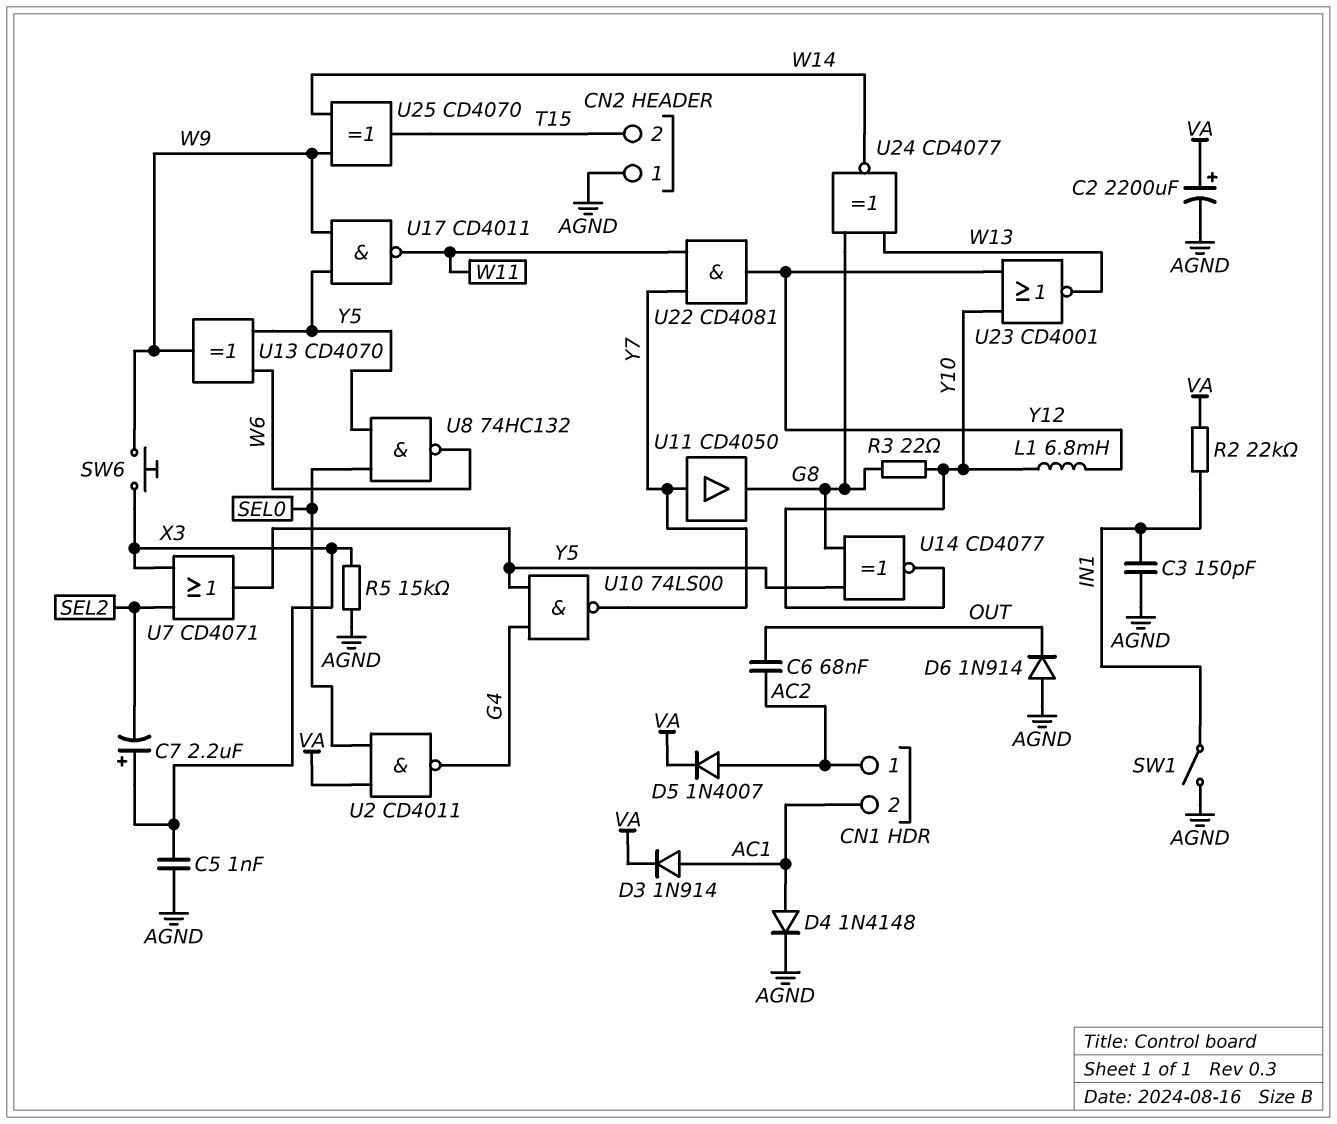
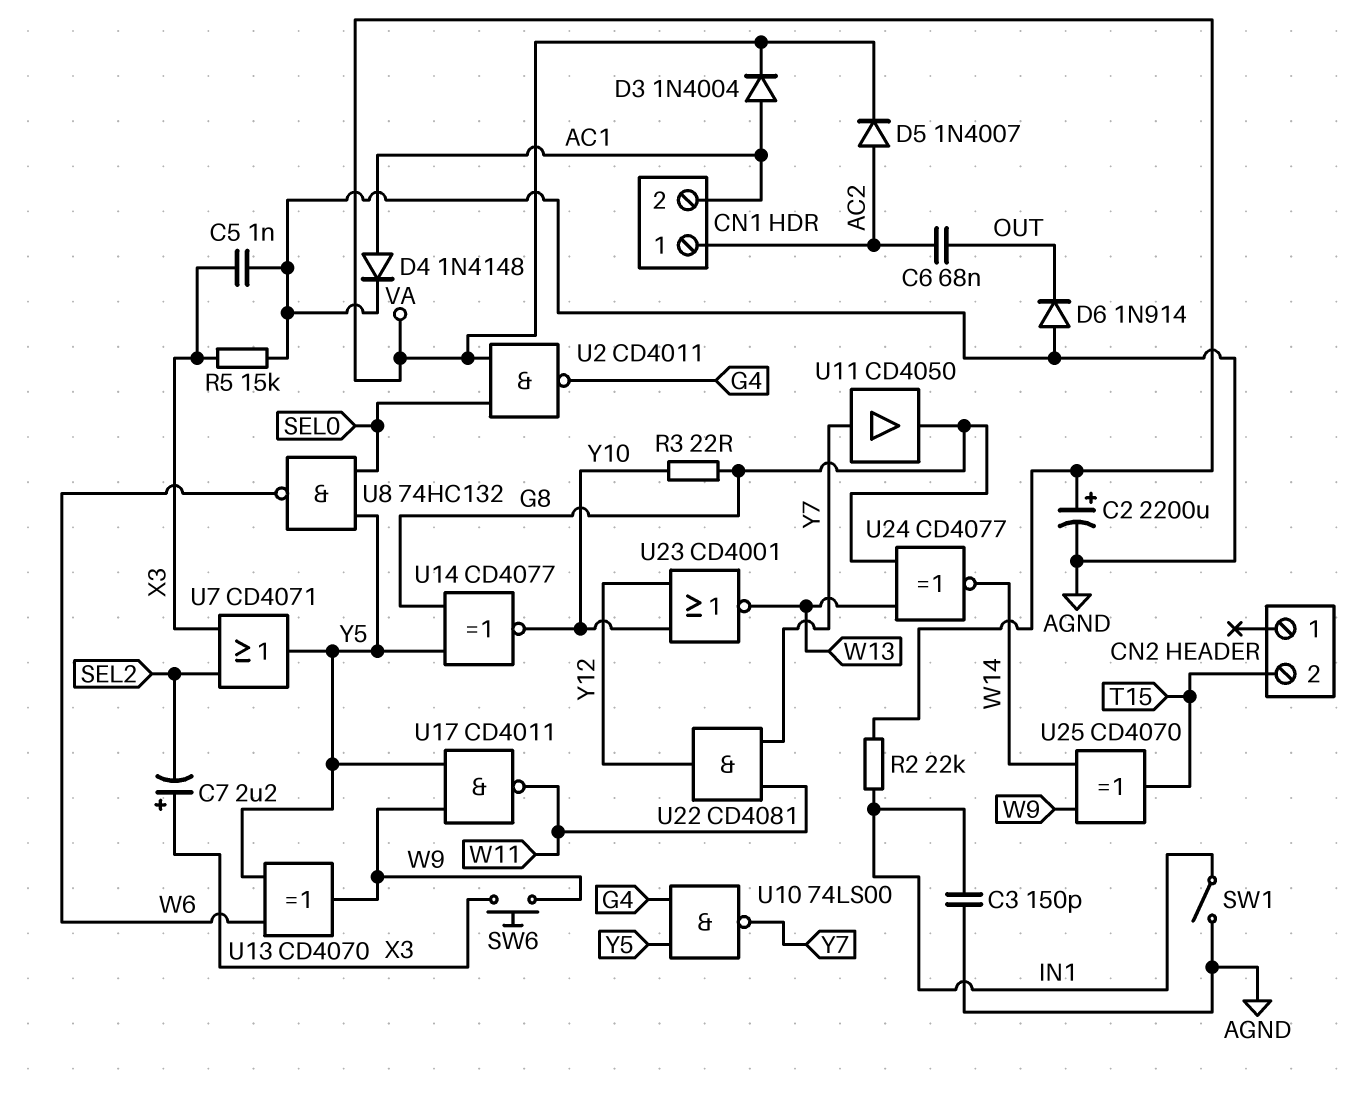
CN2 pin 1: AGND -> none
D3: diode 1N914 (A AC1, K VA) -> diode 1N4004 (A AC1, K VA)
L1: 6.8mH (Y10, Y12) -> none

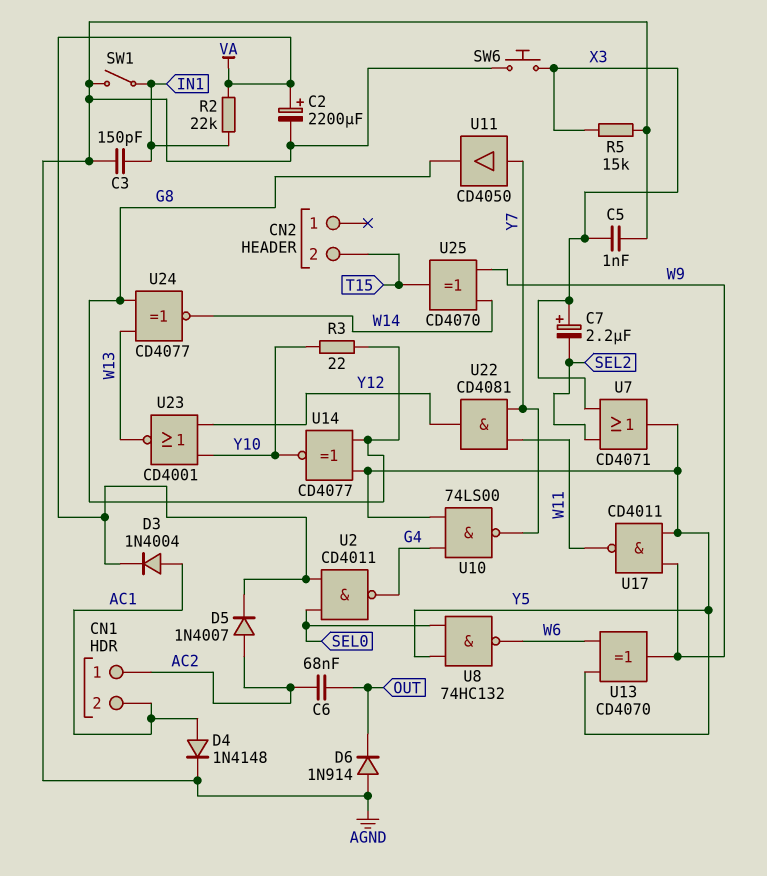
SW6: button (W9, X3) -> button (AGND, X3)

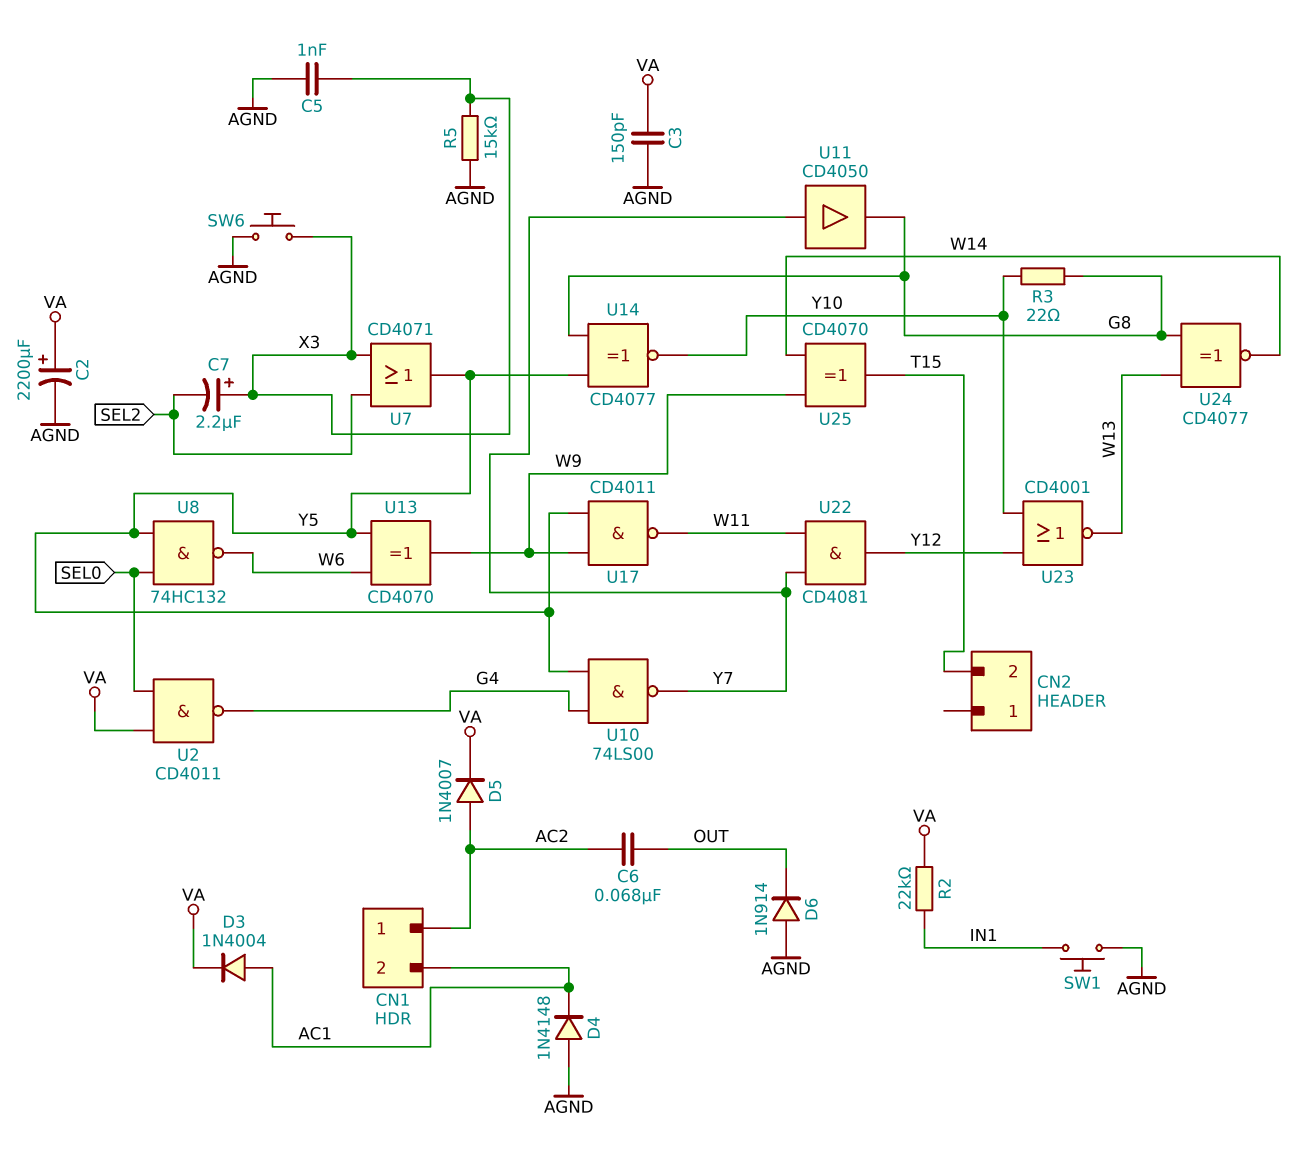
C3: 150pF (AGND, IN1) -> 150pF (AGND, VA)
D4: diode 1N4148 (A AC1, K AGND) -> diode 1N4148 (A AGND, K AC1)
SW1: switch (AGND, IN1) -> button (AGND, IN1)

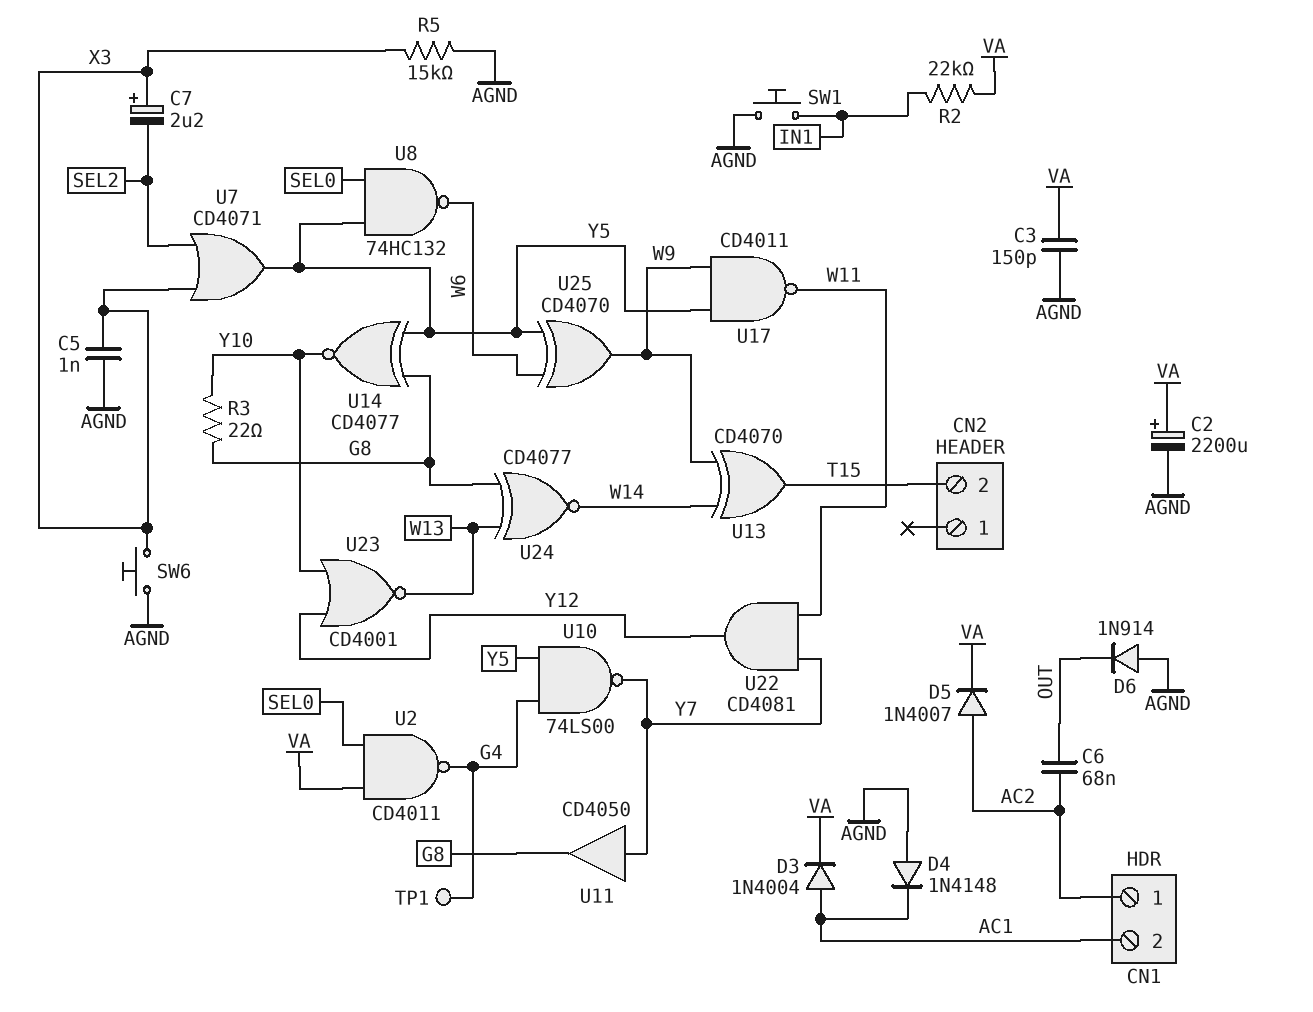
TP1: none -> test point (G4)
U13: XOR CD4070 (in W6, in Y5, out W9) -> XOR CD4070 (in W9, in W14, out T15)
U25: XOR CD4070 (in W9, in W14, out T15) -> XOR CD4070 (in W6, in Y5, out W9)

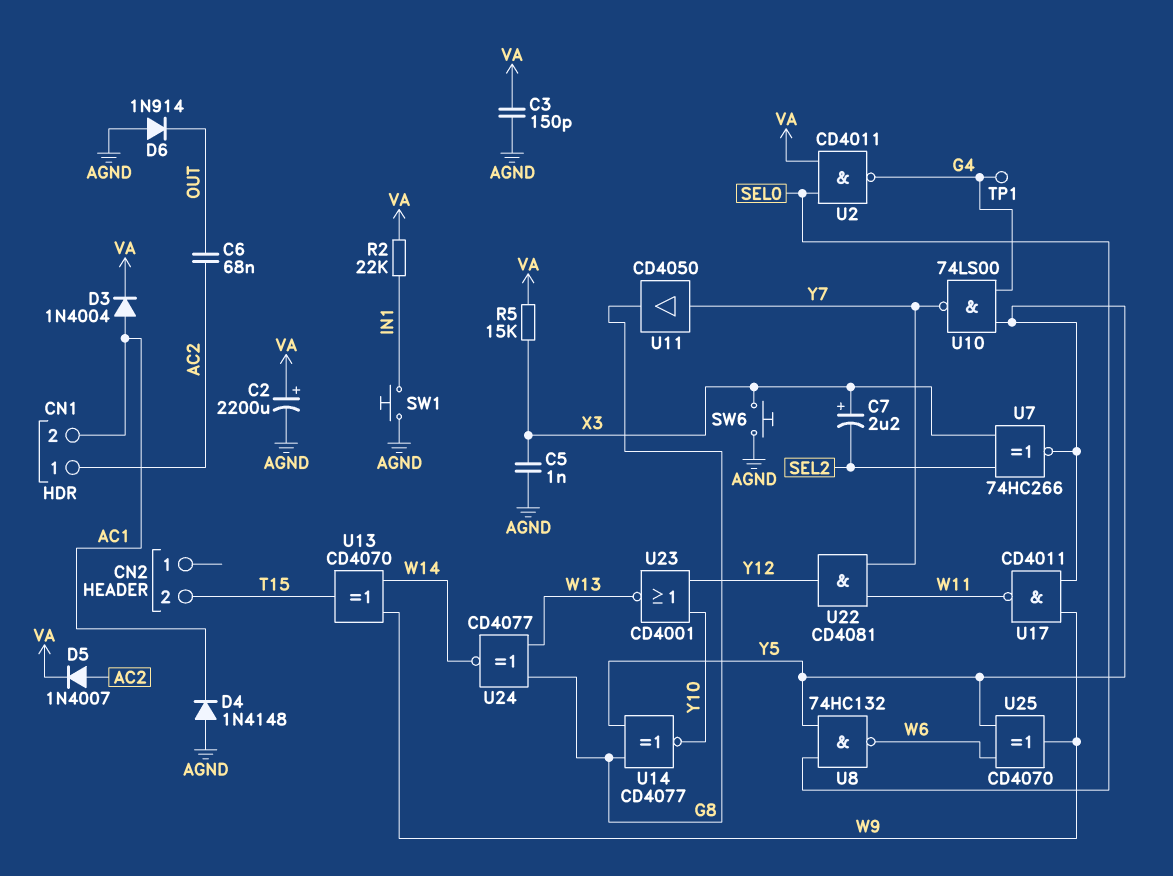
R3: 22 (G8, Y10) -> none
R5: 15k (AGND, X3) -> 15k (VA, X3)
U7: OR CD4071 (in SEL2, in X3, out Y5) -> XNOR 74HC266 (in SEL2, in X3, out Y5)

